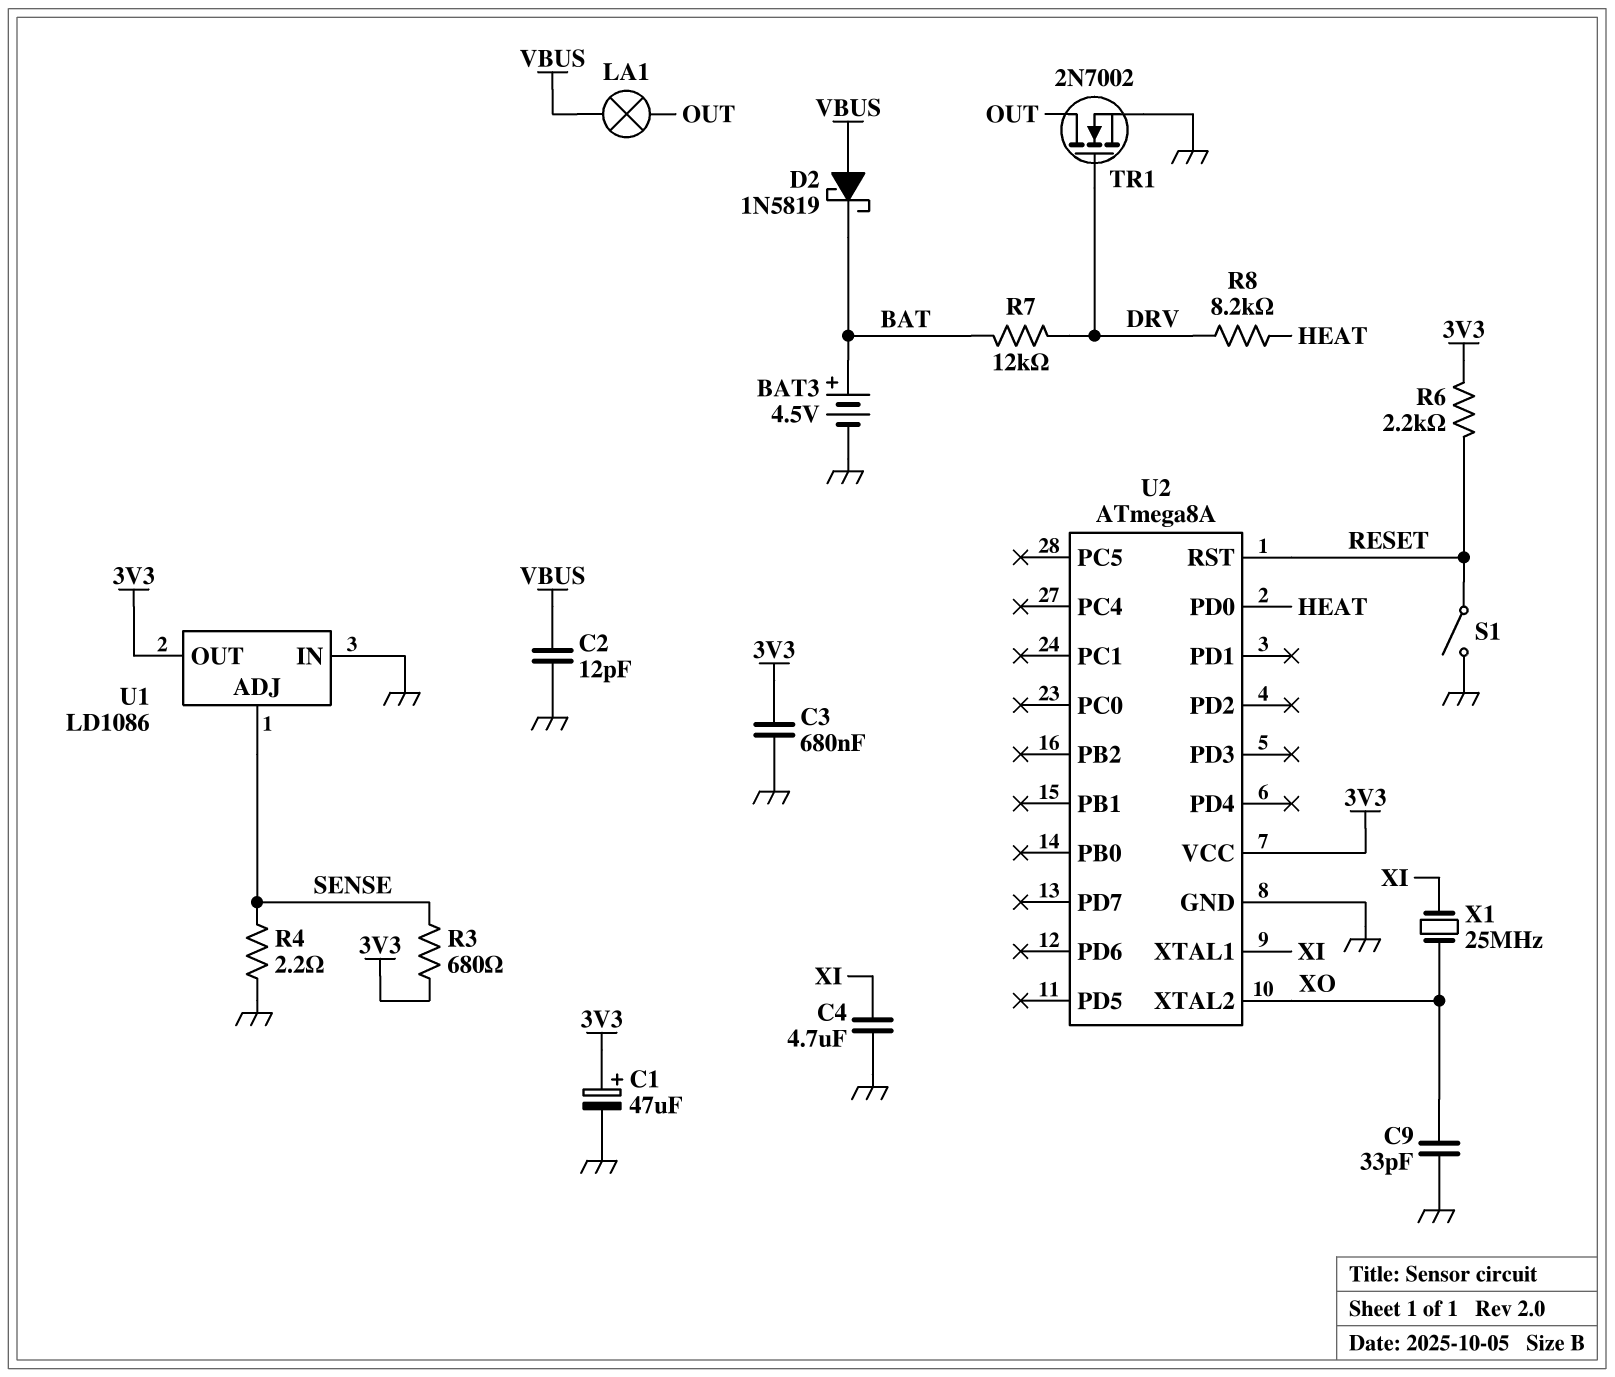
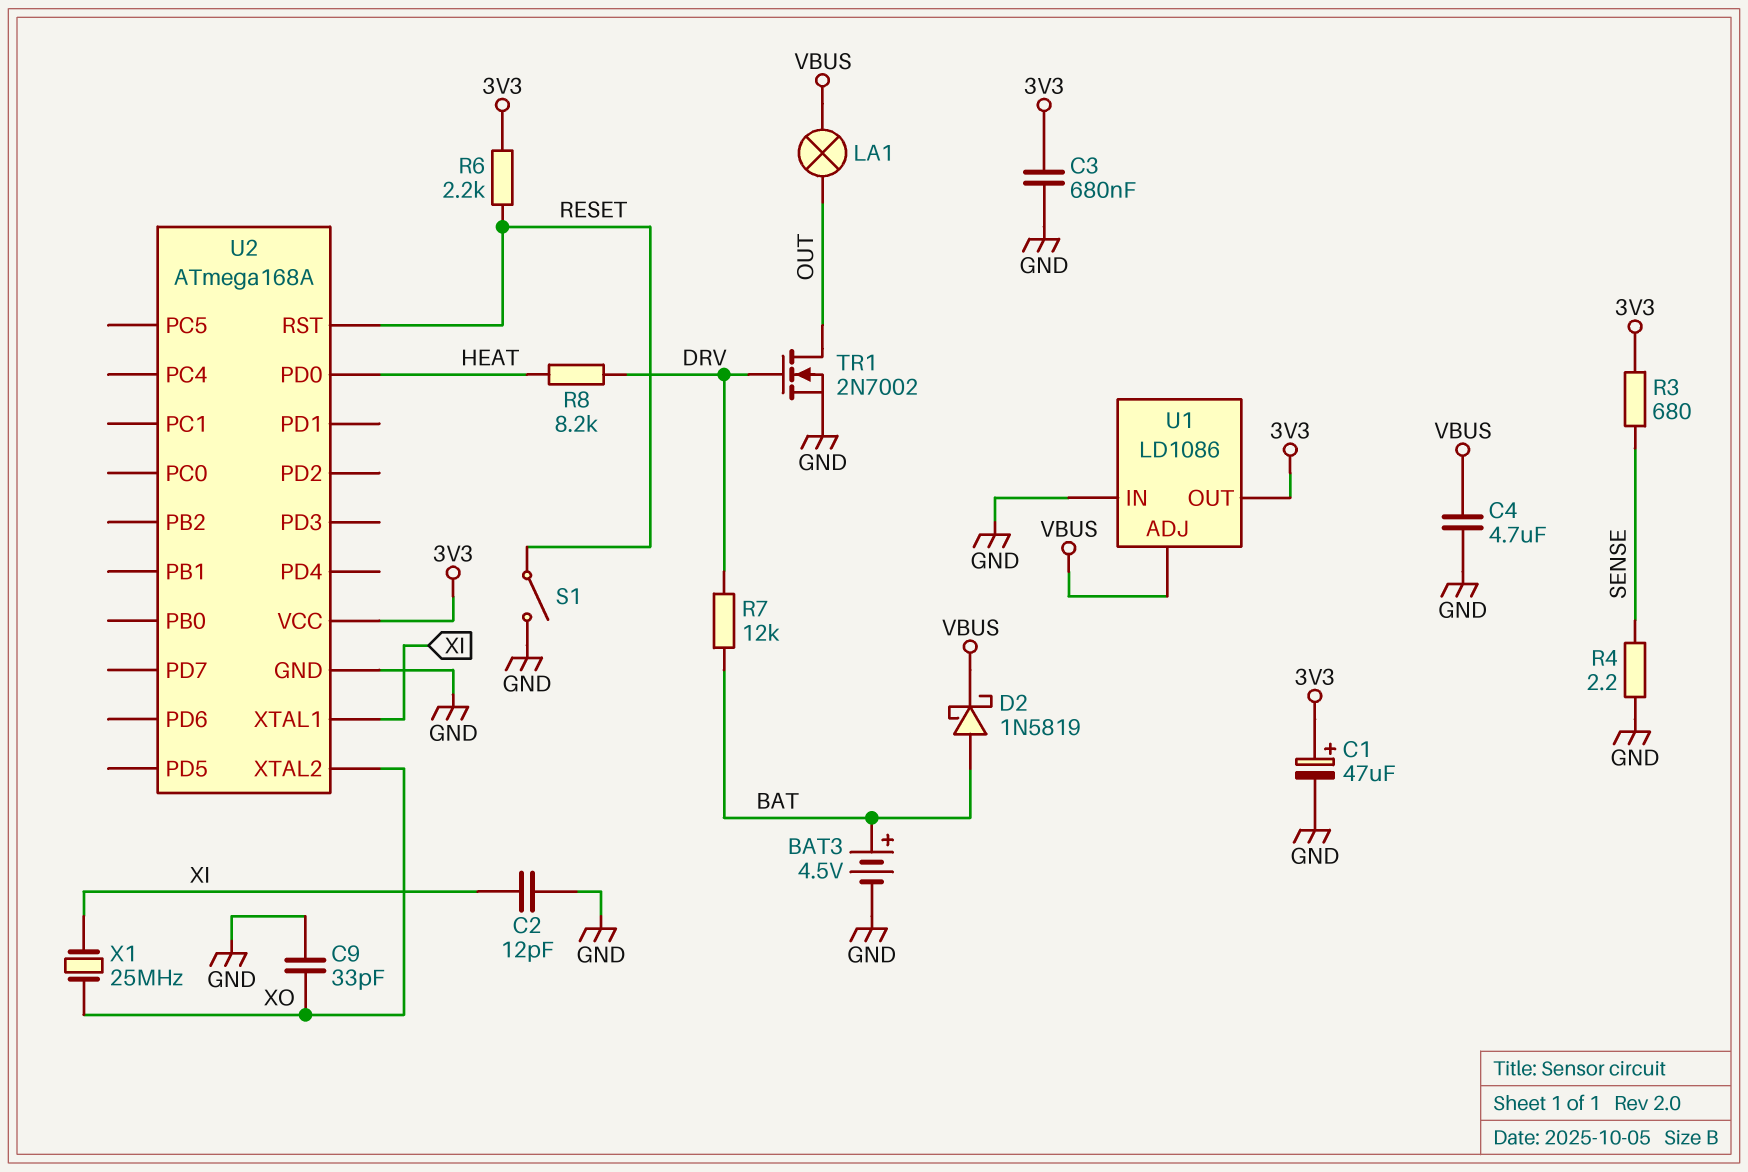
C2: 12pF (GND, VBUS) -> 12pF (GND, XI)
C4: 4.7uF (GND, XI) -> 4.7uF (GND, VBUS)
D2: schottky 1N5819 (A VBUS, K BAT) -> schottky 1N5819 (A BAT, K VBUS)
U1 pin ADJ: SENSE -> VBUS
U2: ATmega8A -> ATmega168A

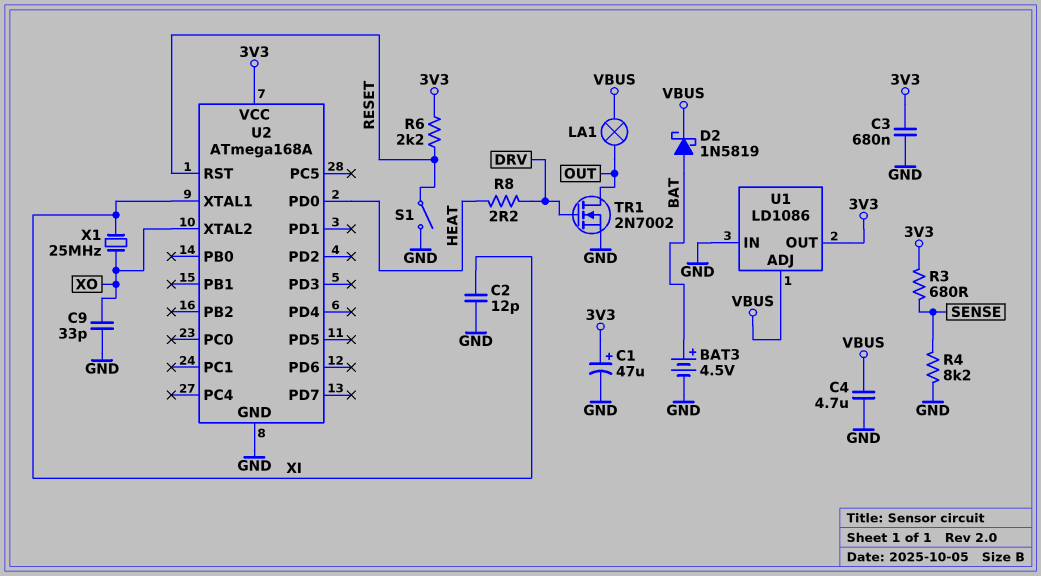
R4: 2.2 (GND, SENSE) -> 8.2k (GND, SENSE)
R7: 12k (BAT, DRV) -> none
R8: 8.2k (DRV, HEAT) -> 2.2 (DRV, HEAT)

